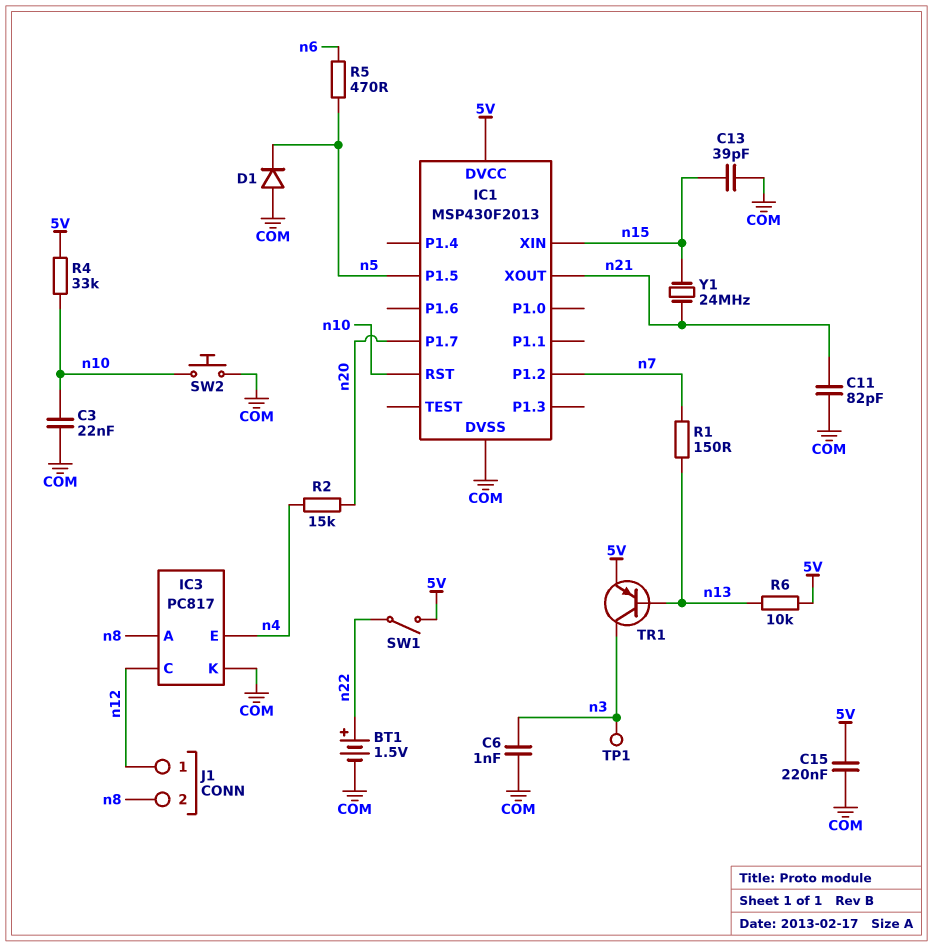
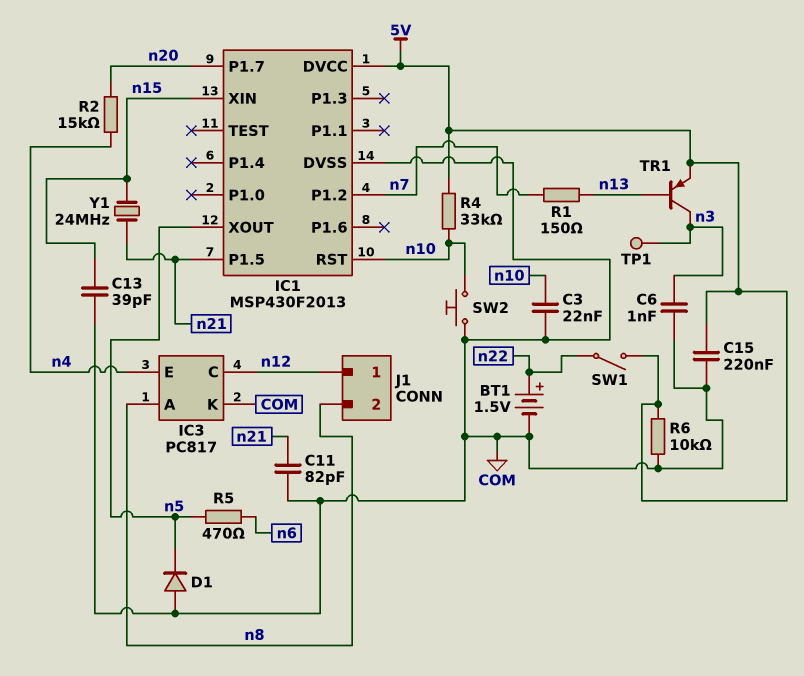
IC1 pin P1.5: n5 -> n21
IC1 pin XOUT: n21 -> n5
R6: 10k (5V, n13) -> 10k (5V, COM)

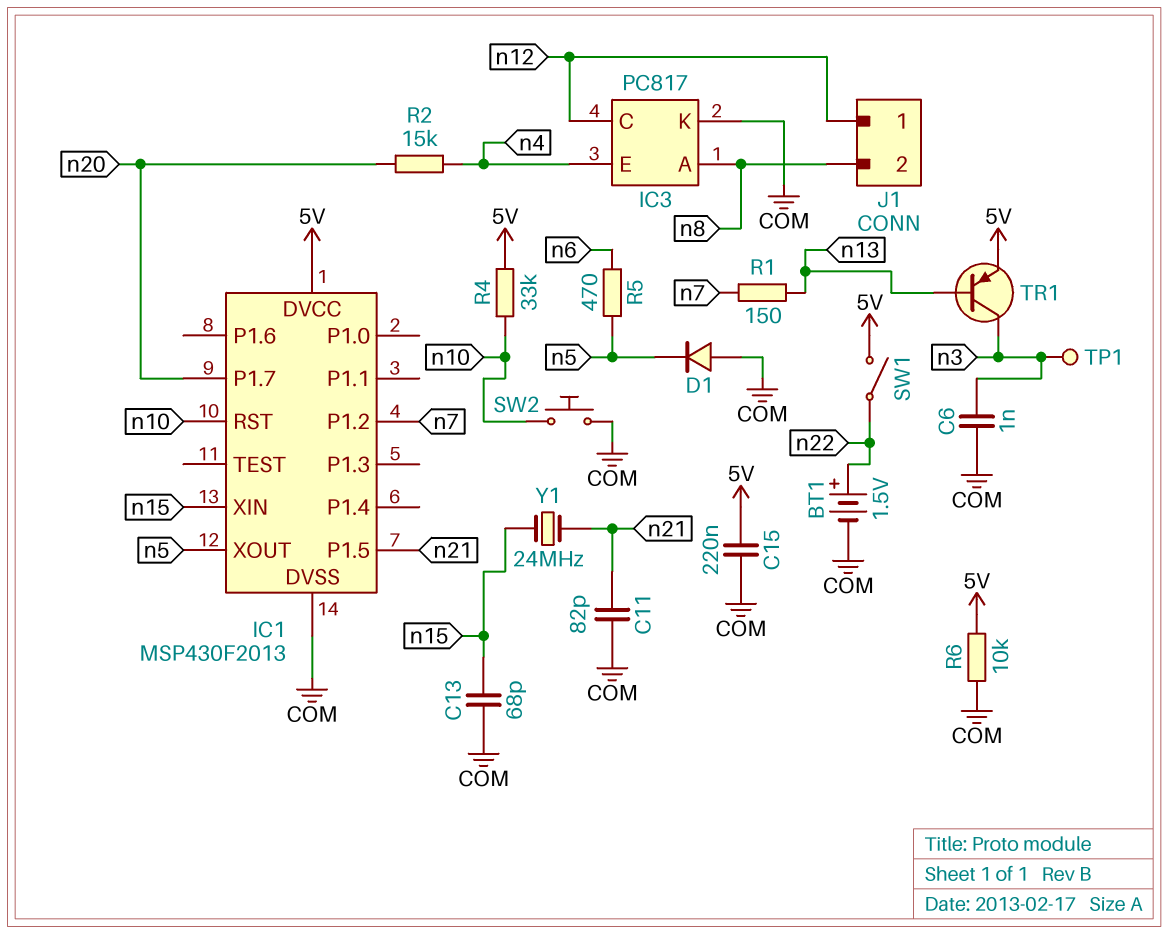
C3: 22nF (COM, n10) -> none
C13: 39pF (COM, n15) -> 68pF (COM, n15)

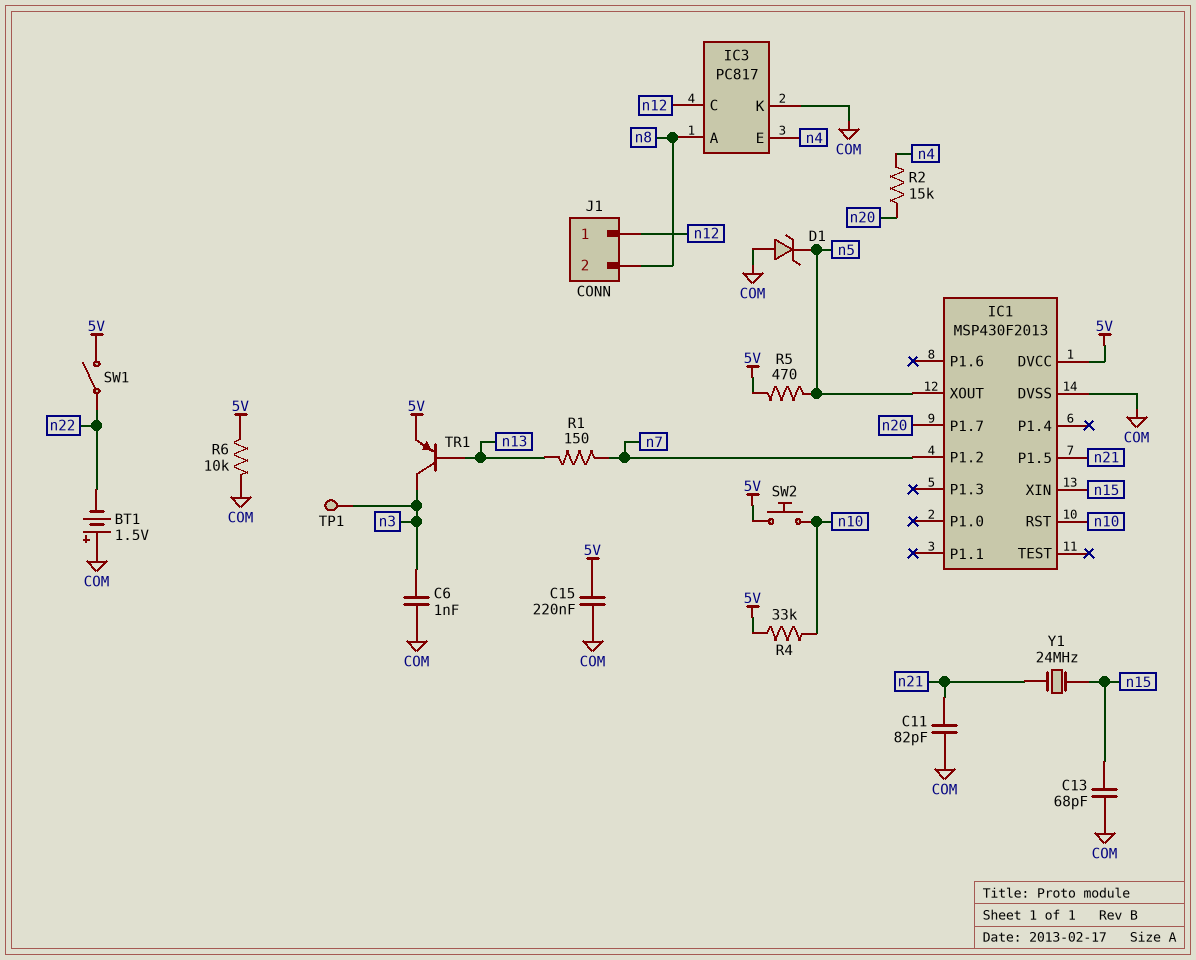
BT1: 1.5V (plus n22, minus COM) -> 1.5V (plus COM, minus n22)
D1: diode (A COM, K n5) -> zener (A COM, K n5)
R5: 470 (n5, n6) -> 470 (5V, n5)
SW2: button (COM, n10) -> button (5V, n10)

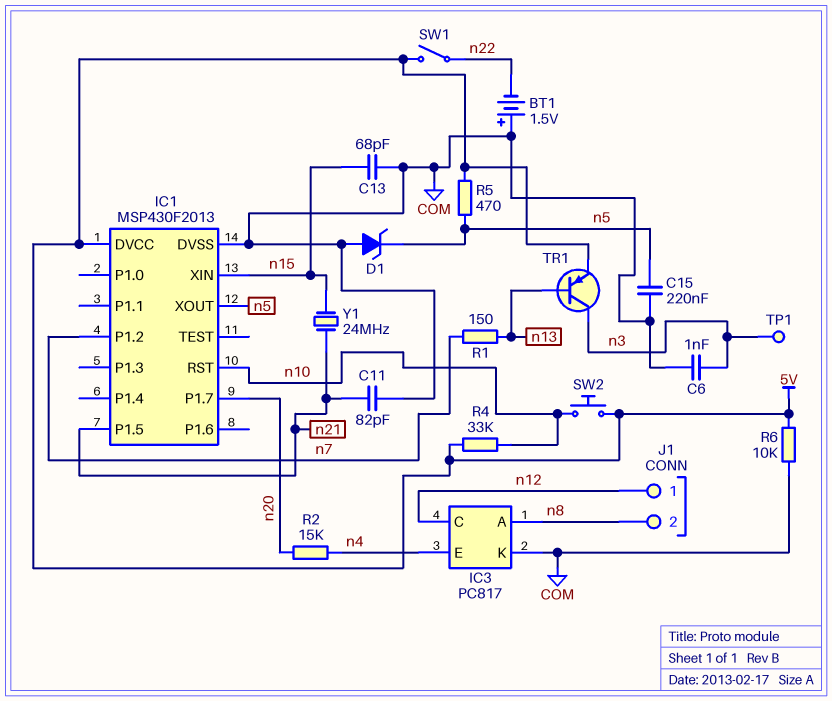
C15: 220nF (5V, COM) -> 220nF (COM, n5)

